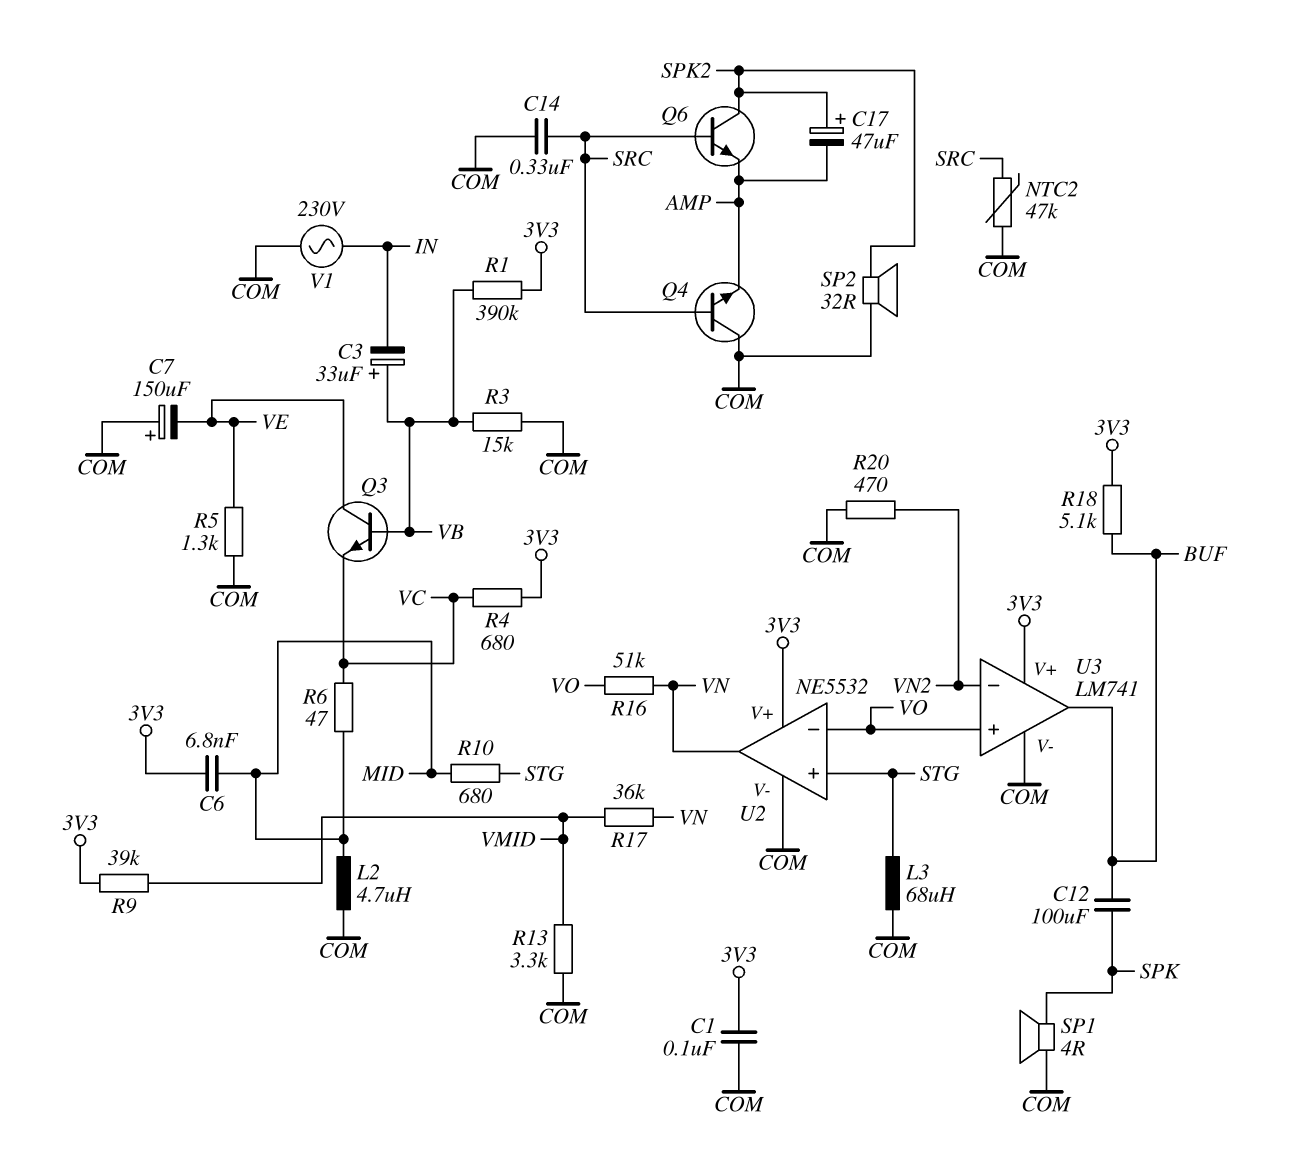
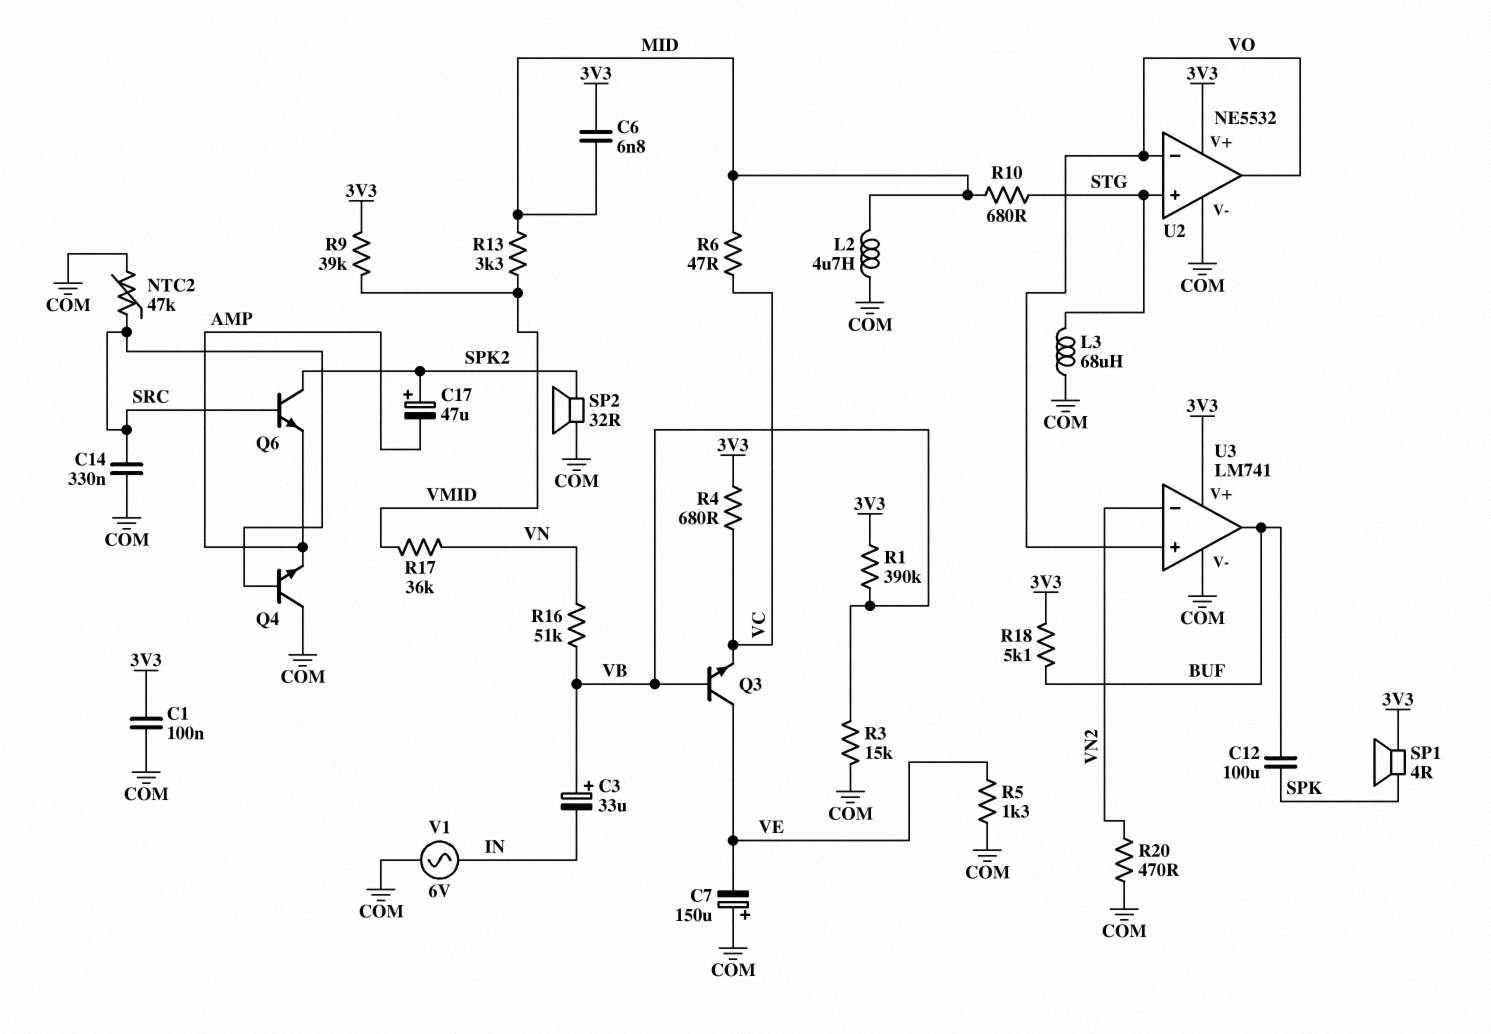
R13: 3.3k (COM, VMID) -> 3.3k (MID, VMID)
R16: 51k (VN, VO) -> 51k (VB, VN)
SP1: speaker 4R (COM, SPK) -> speaker 4R (3V3, SPK)
U2 pin out: VN -> VO
V1: AC 230V (COM, IN) -> AC 6V (COM, IN)

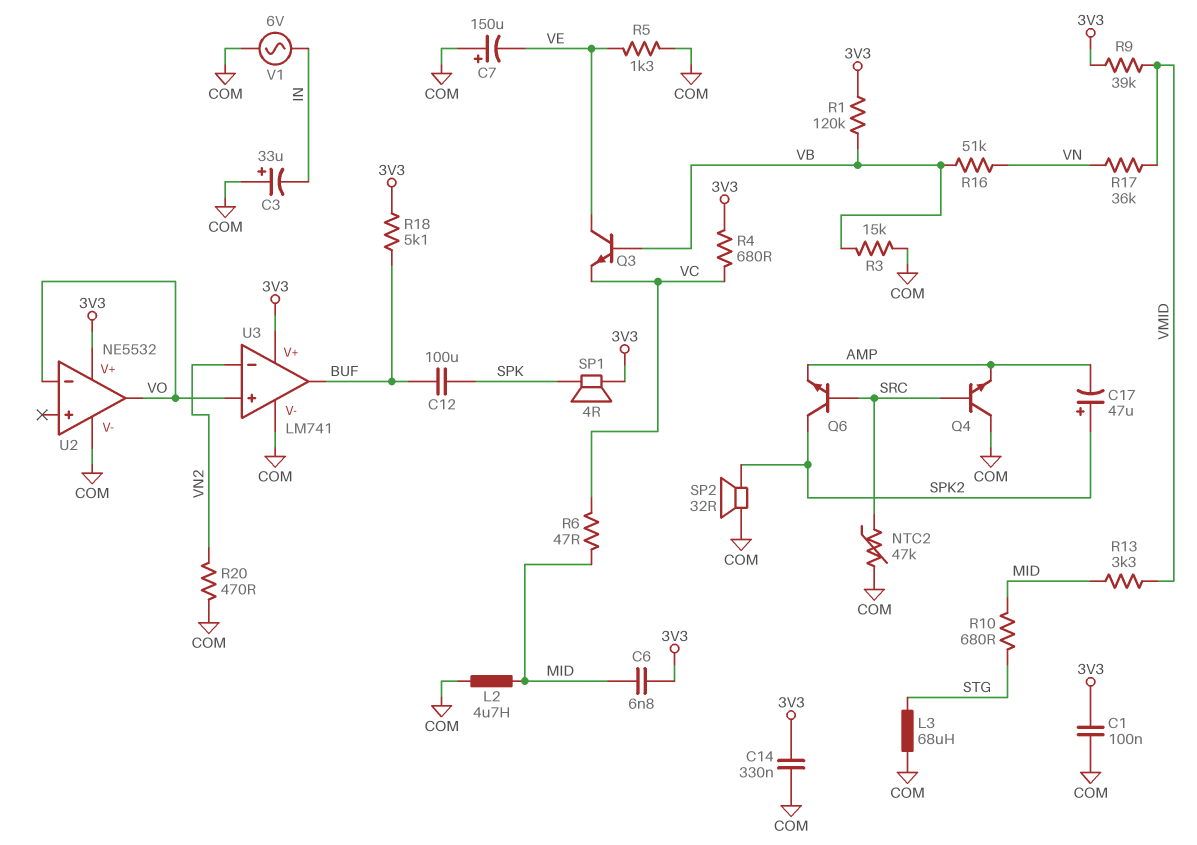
C3: 33uF (plus VB, minus IN) -> 33uF (plus COM, minus IN)
C14: 330nF (COM, SRC) -> 330nF (3V3, COM)
R1: 390k (3V3, VB) -> 120k (3V3, VB)
U2 pin in+: STG -> none

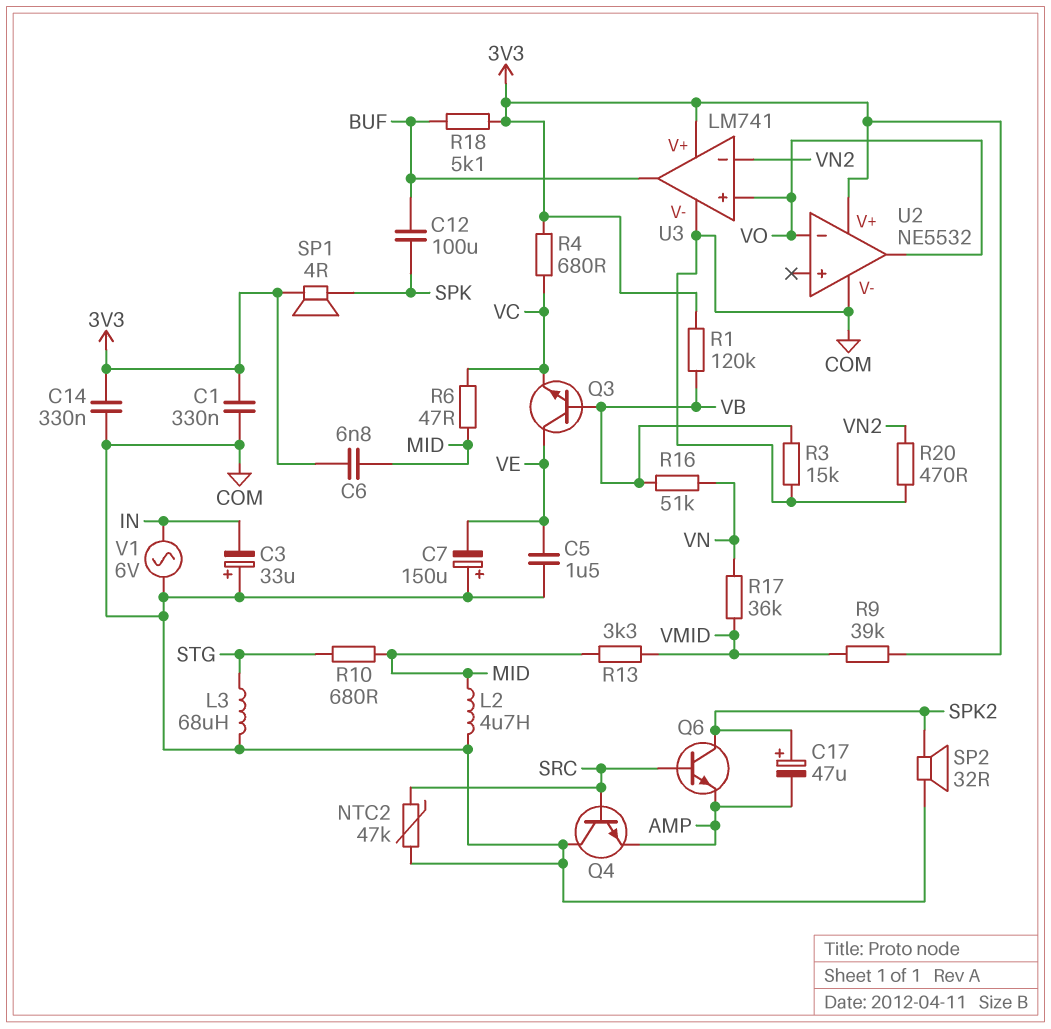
C1: 100nF (3V3, COM) -> 330nF (3V3, COM)
C5: none -> 1.5uF (COM, VE)
R5: 1.3k (COM, VE) -> none

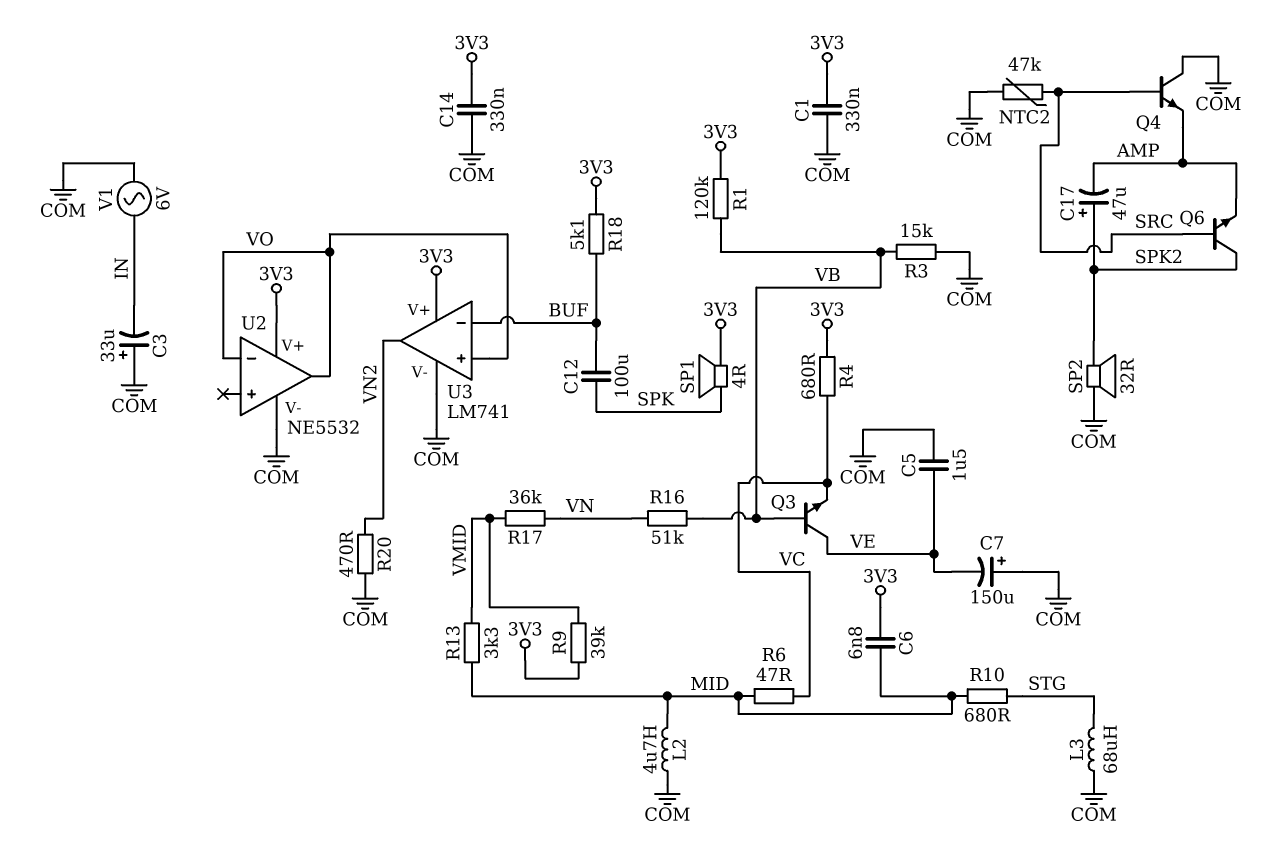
U3 pin in-: VN2 -> BUF
U3 pin out: BUF -> VN2

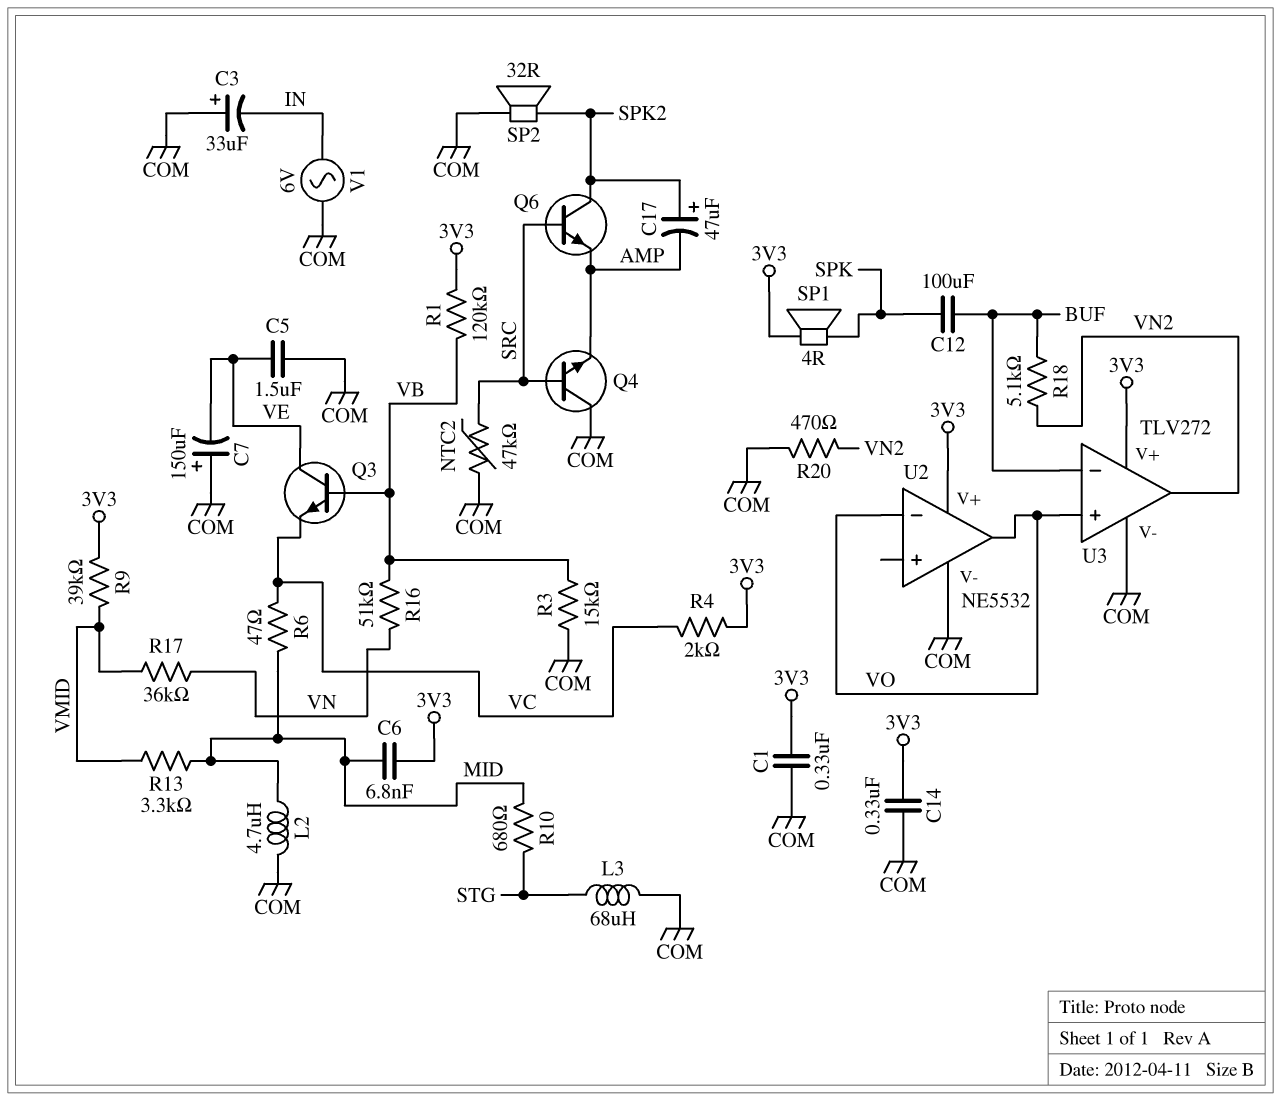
R4: 680 (3V3, VC) -> 2k (3V3, VC)
R18: 5.1k (3V3, BUF) -> 5.1k (BUF, VN2)
U3: LM741 -> TLV272

